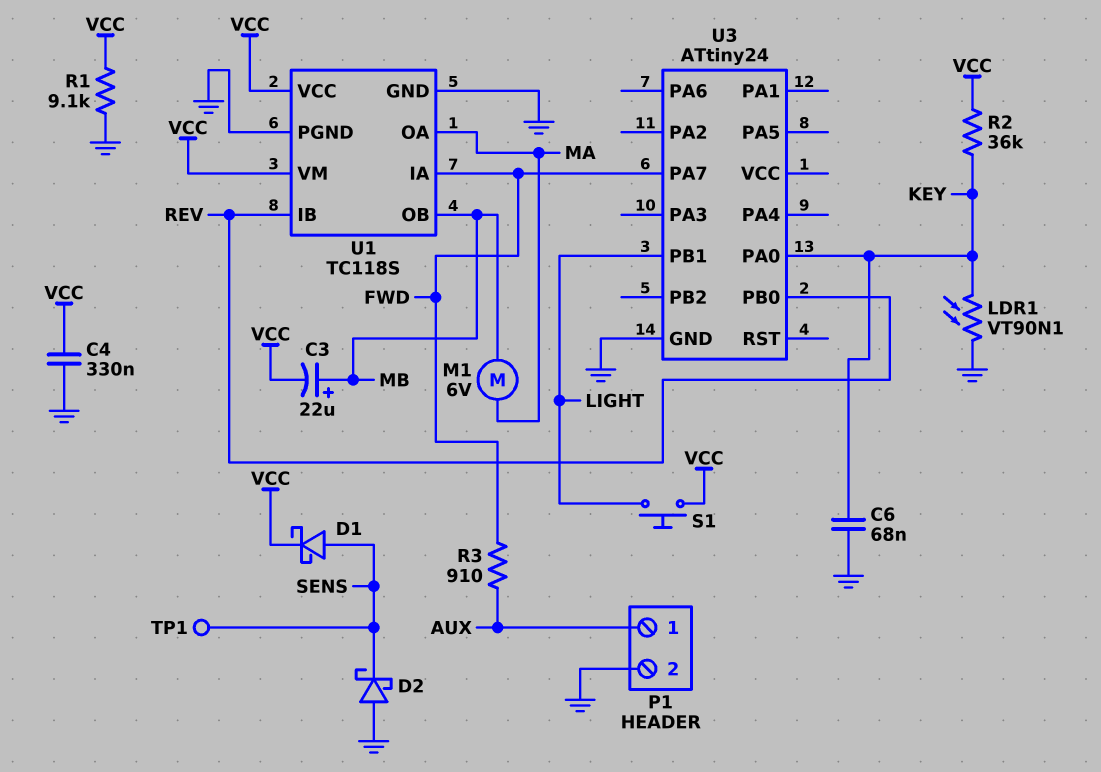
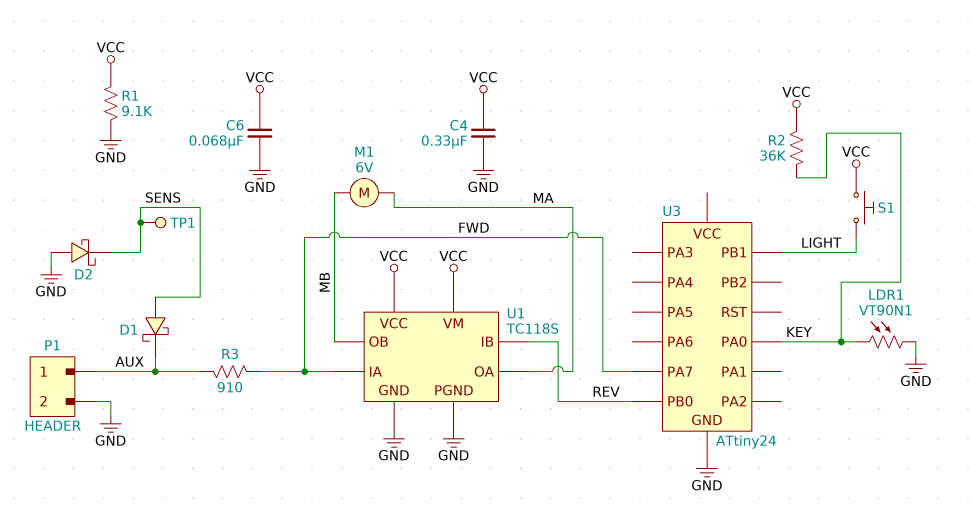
C3: 22uF (plus MB, minus VCC) -> none
C6: 68nF (GND, KEY) -> 68nF (GND, VCC)
D1: schottky (A SENS, K VCC) -> schottky (A SENS, K AUX)

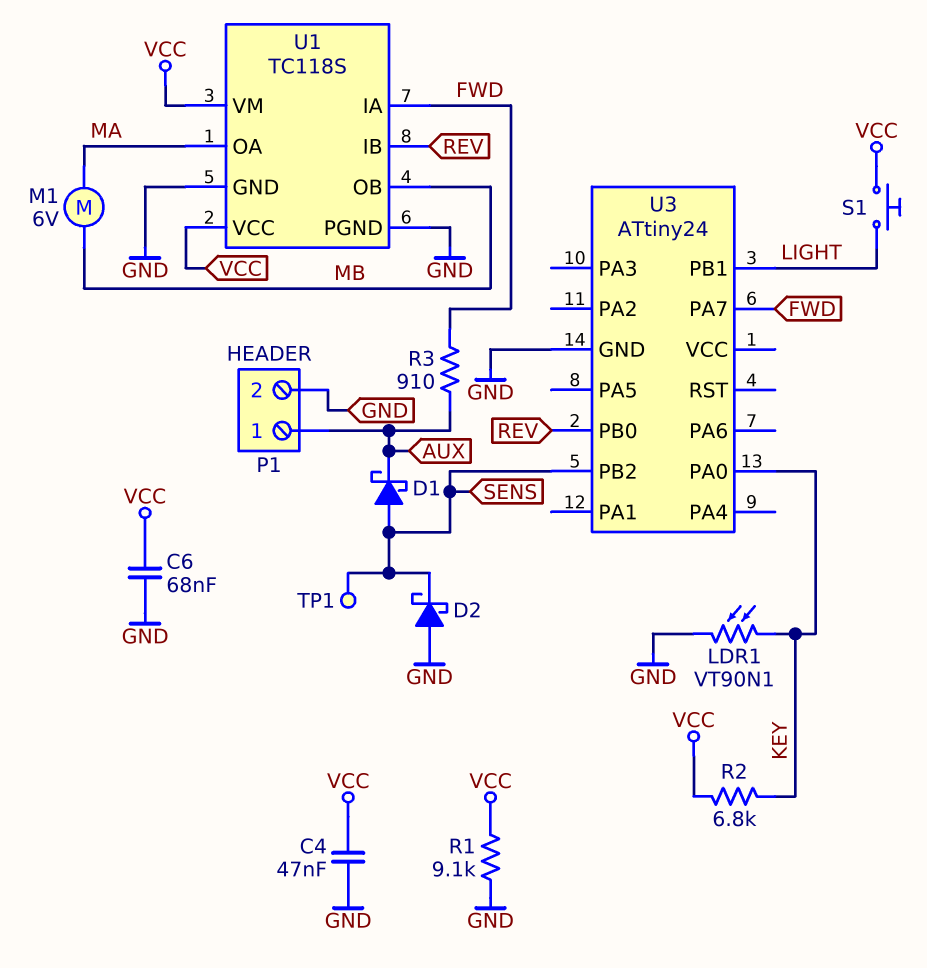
C4: 330nF (GND, VCC) -> 47nF (GND, VCC)
R2: 36k (KEY, VCC) -> 6.8k (KEY, VCC)
U3 pin PB2: none -> SENS

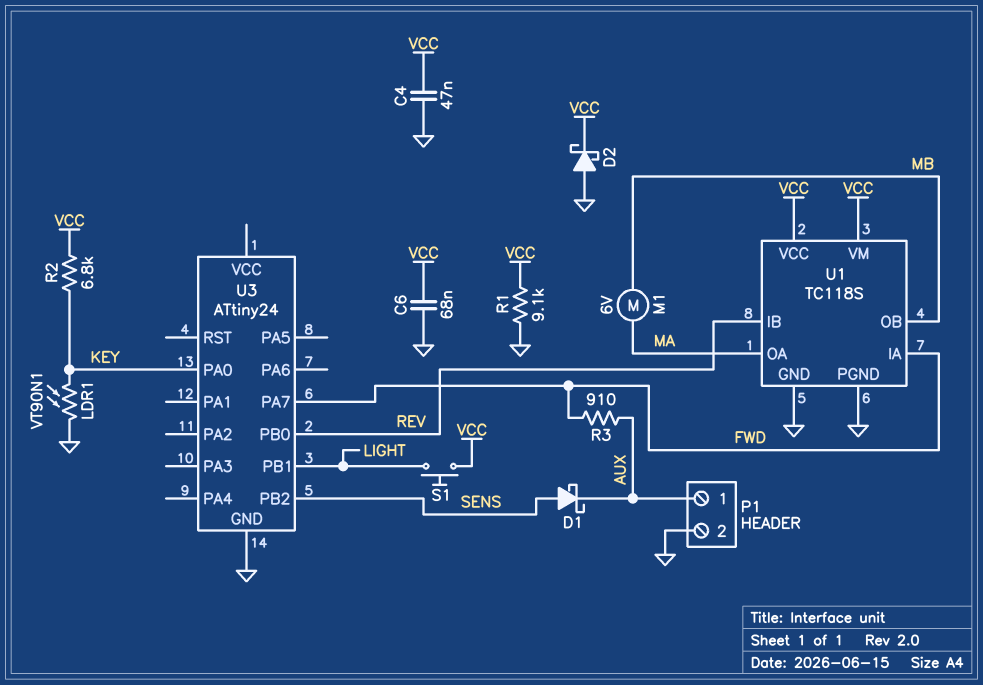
D2: schottky (A GND, K SENS) -> schottky (A GND, K VCC)
TP1: test point (SENS) -> none

